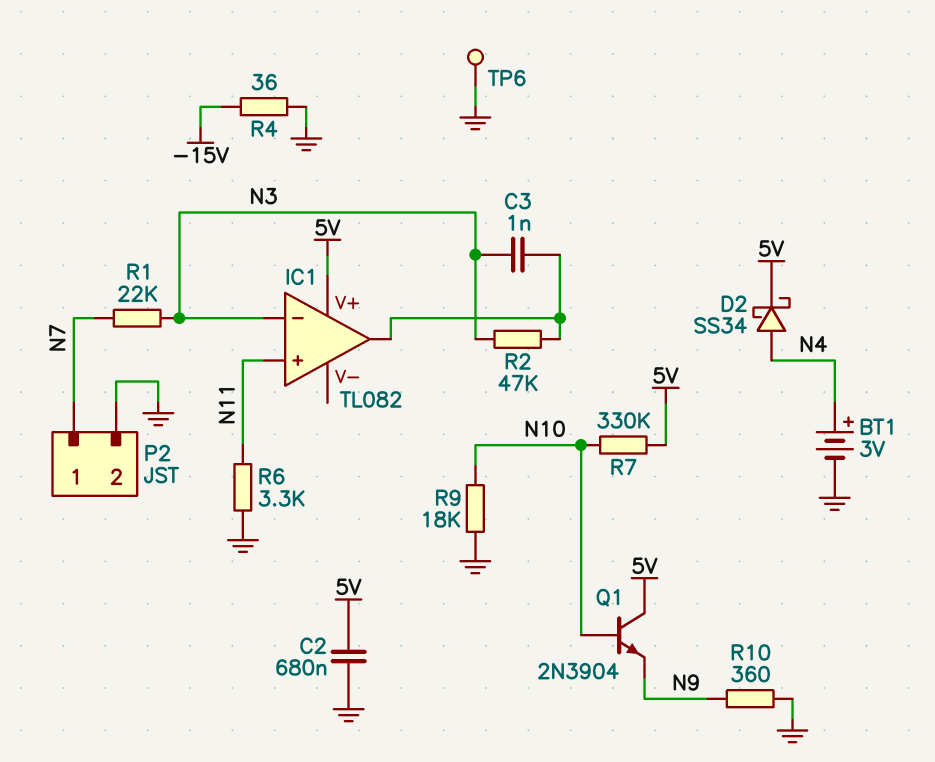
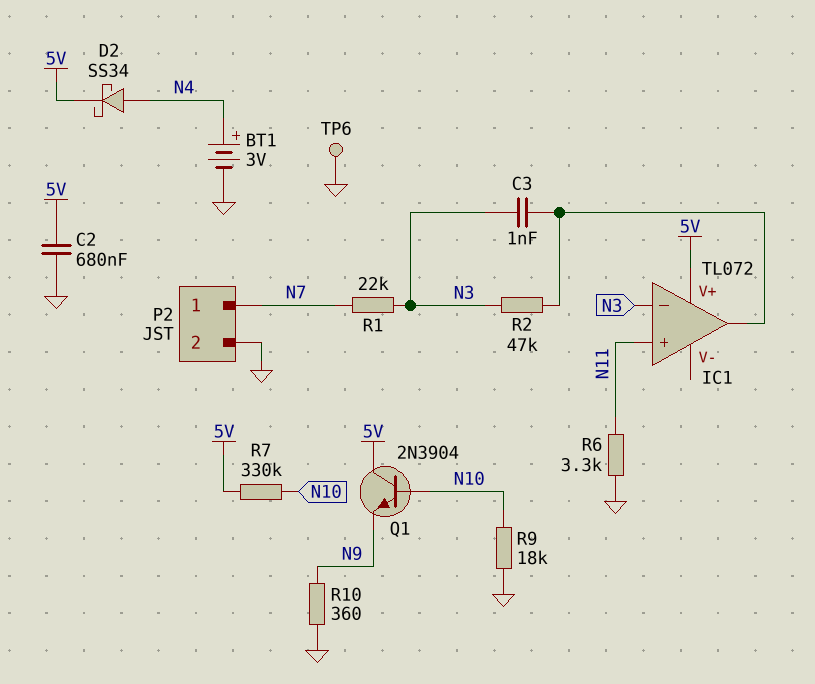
IC1: TL082 -> TL072
R4: 36 (-15V, GND) -> none

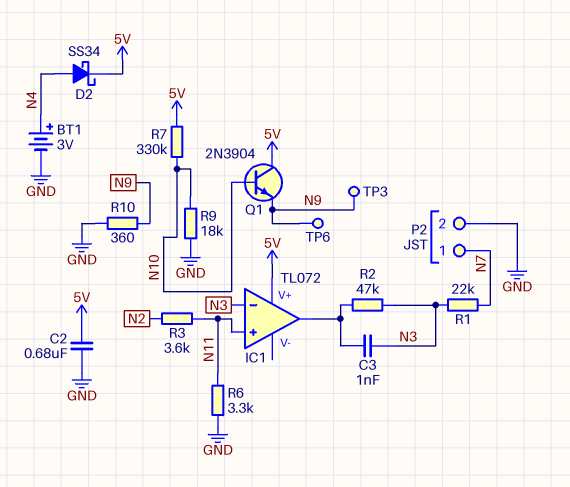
R3: none -> 3.6k (N2, N11)
TP3: none -> test point (N9)
TP6: test point (GND) -> test point (N9)

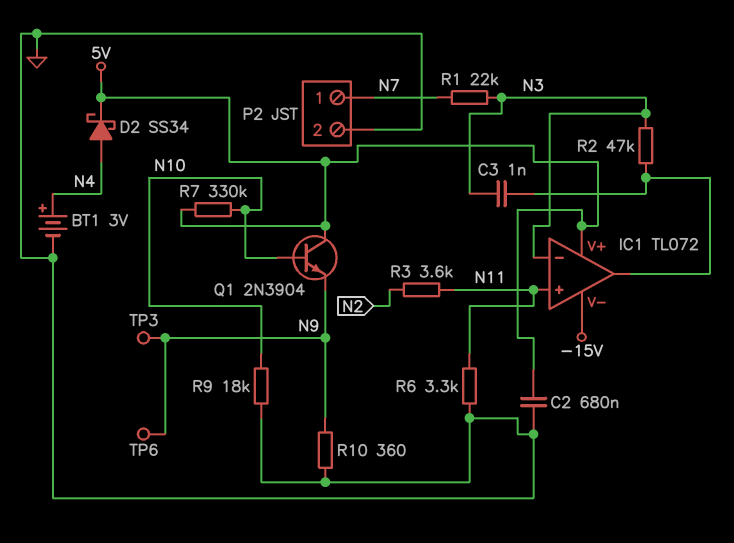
IC1 pin V-: none -> -15V

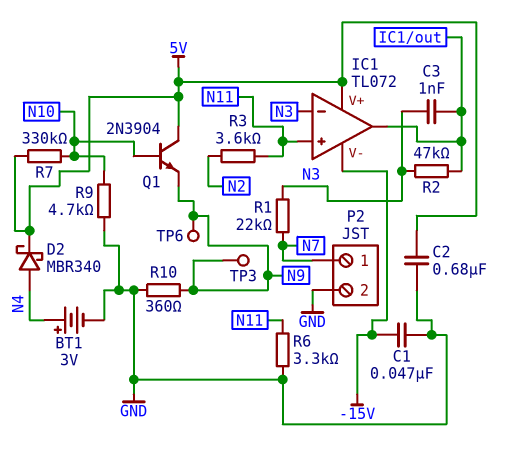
C1: none -> 47nF (-15V, GND)
D2: schottky SS34 (A N4, K 5V) -> schottky MBR340 (A N4, K 5V)
R9: 18k (GND, N10) -> 4.7k (GND, N10)

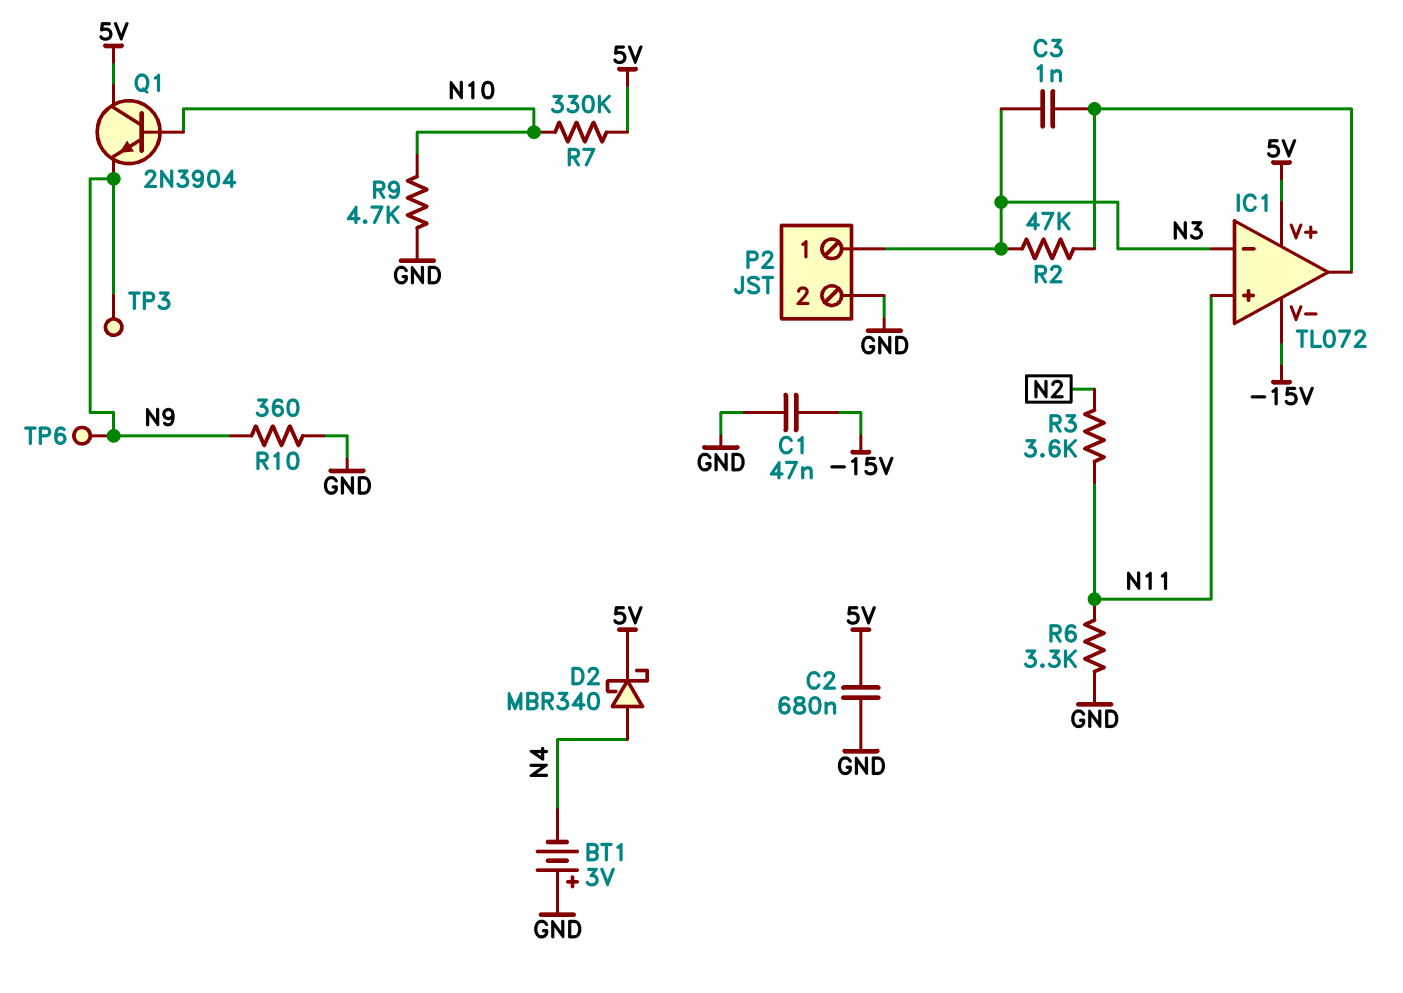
BT1: 3V (plus N4, minus GND) -> 3V (plus GND, minus N4)
P2 pin 1: N7 -> N3
R1: 22k (N3, N7) -> none

